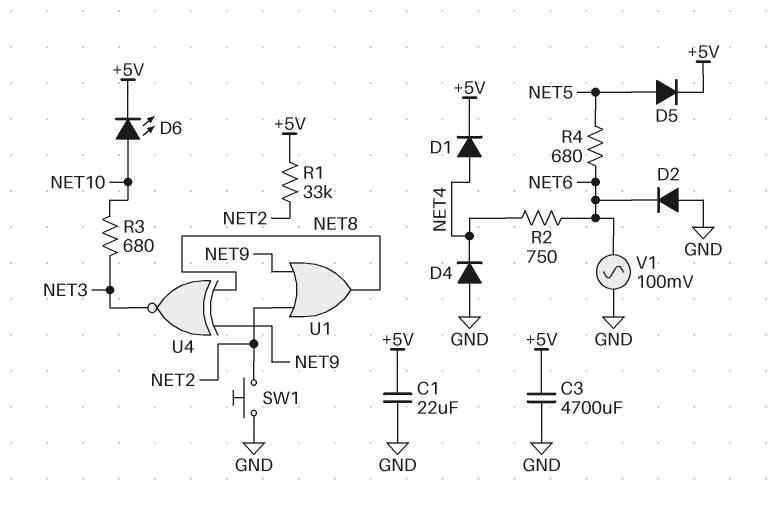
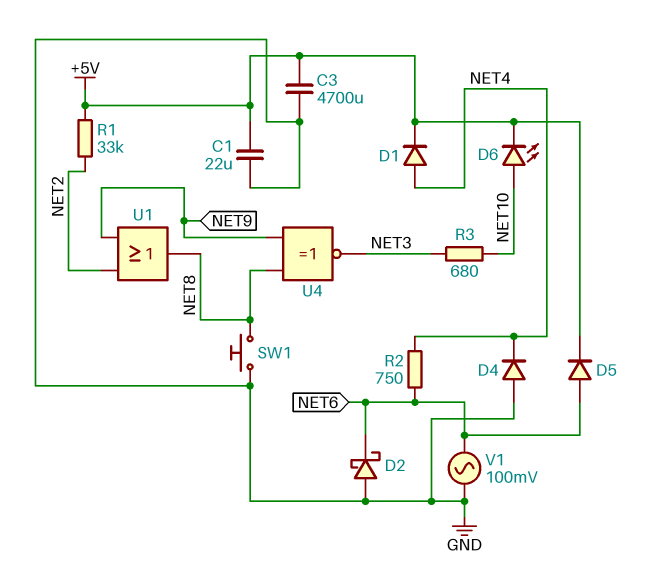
D2: diode (A GND, K NET6) -> schottky (A GND, K NET6)
D5: diode (A NET5, K +5V) -> diode (A NET6, K +5V)
R4: 680 (NET5, NET6) -> none
SW1: button (GND, NET2) -> button (GND, NET8)

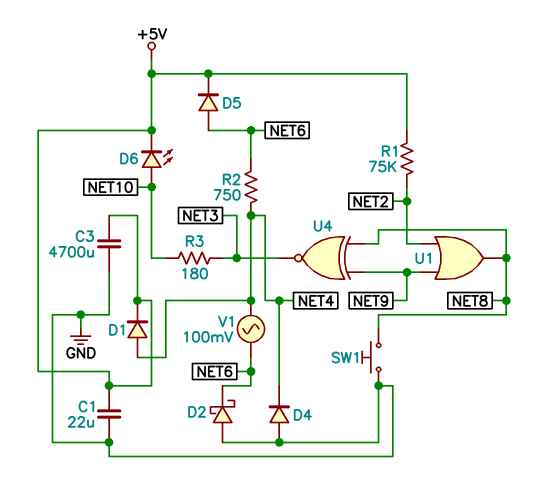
R1: 33k (+5V, NET2) -> 75k (+5V, NET2)
R3: 680 (NET3, NET10) -> 180 (NET3, NET10)
V1: AC 100mV (GND, NET6) -> AC 100mV (NET4, NET6)

